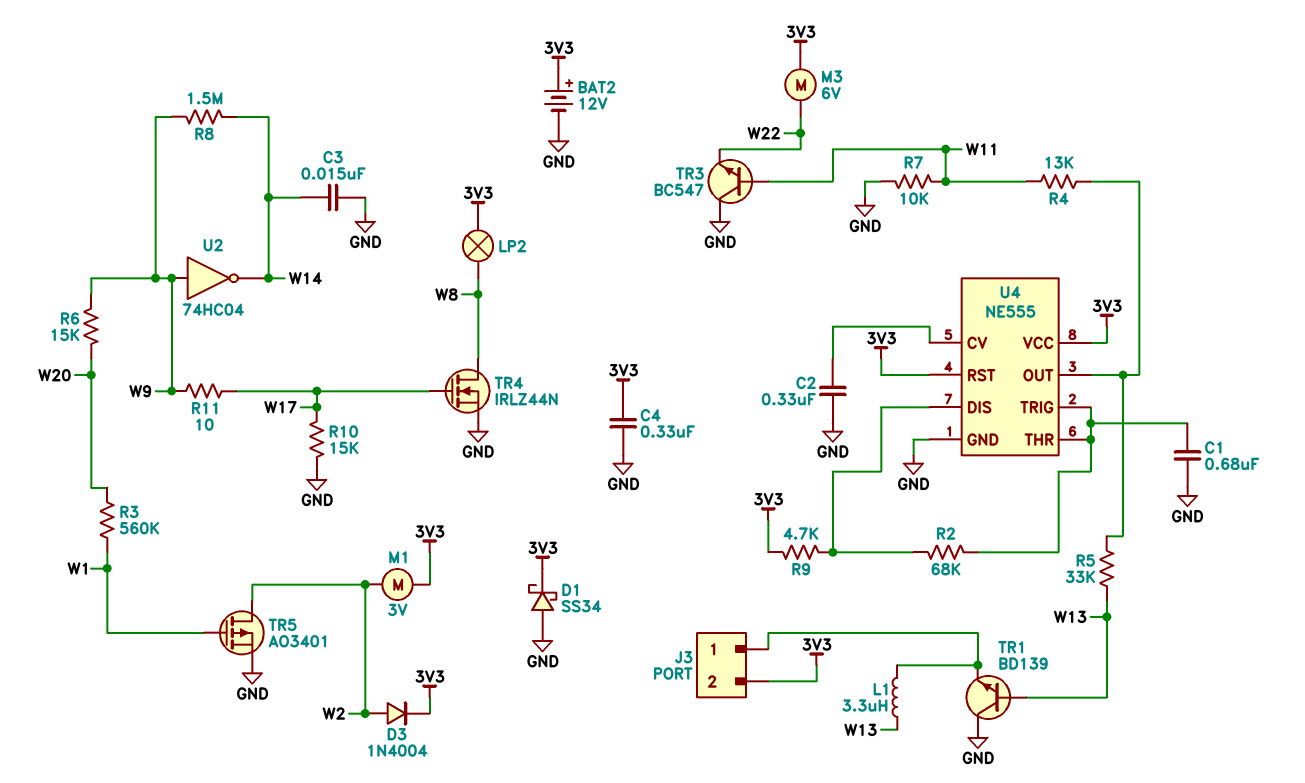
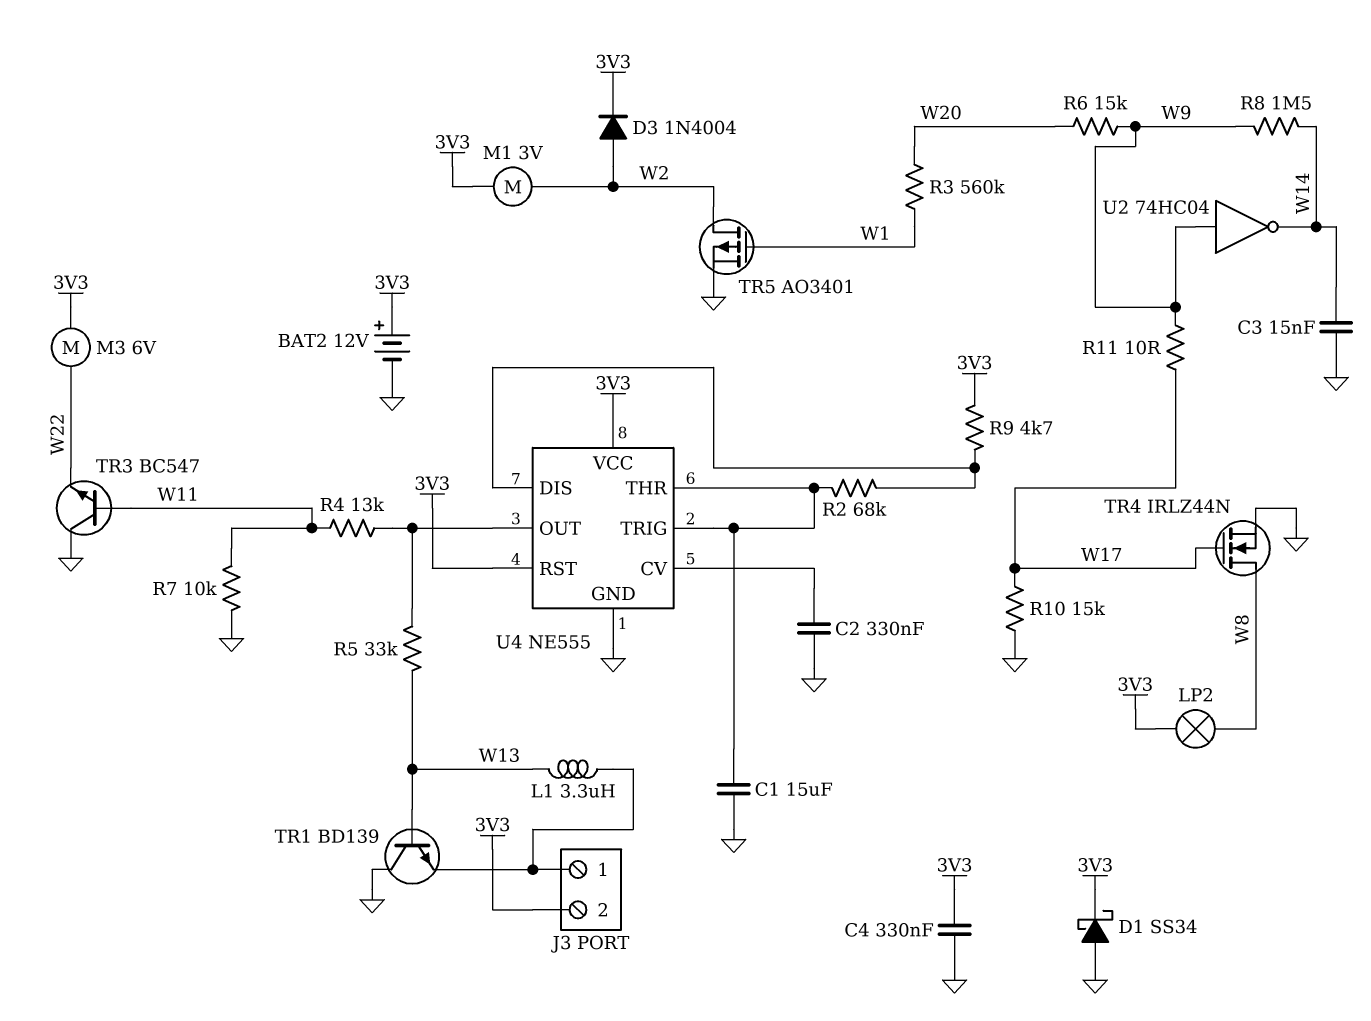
C1: 680nF (GND, U4/THR) -> 15uF (GND, U4/THR)

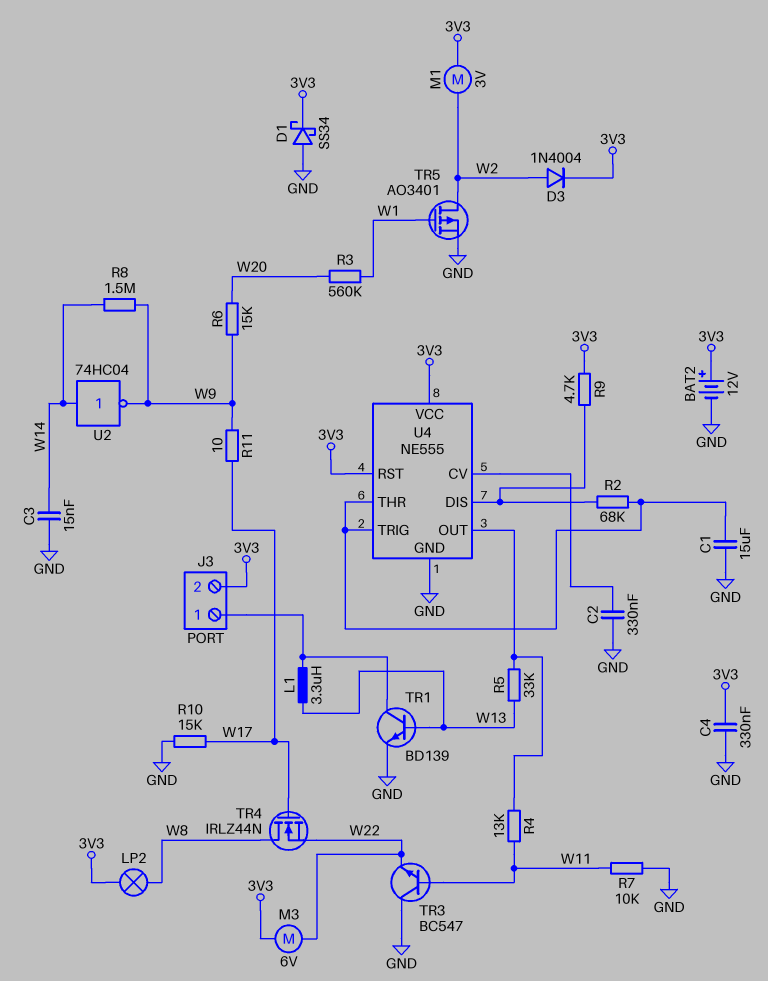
TR1: NPN BD139 (B W13, C GND, E J3/1) -> NPN BD139 (B W13, C J3/1, E GND)
TR4: NMOS IRLZ44N (G W17, D W8, S GND) -> NMOS IRLZ44N (G W17, D W8, S W22)
U2: NOT 74HC04 (in W9, out W14) -> NOT 74HC04 (in W14, out W9)

